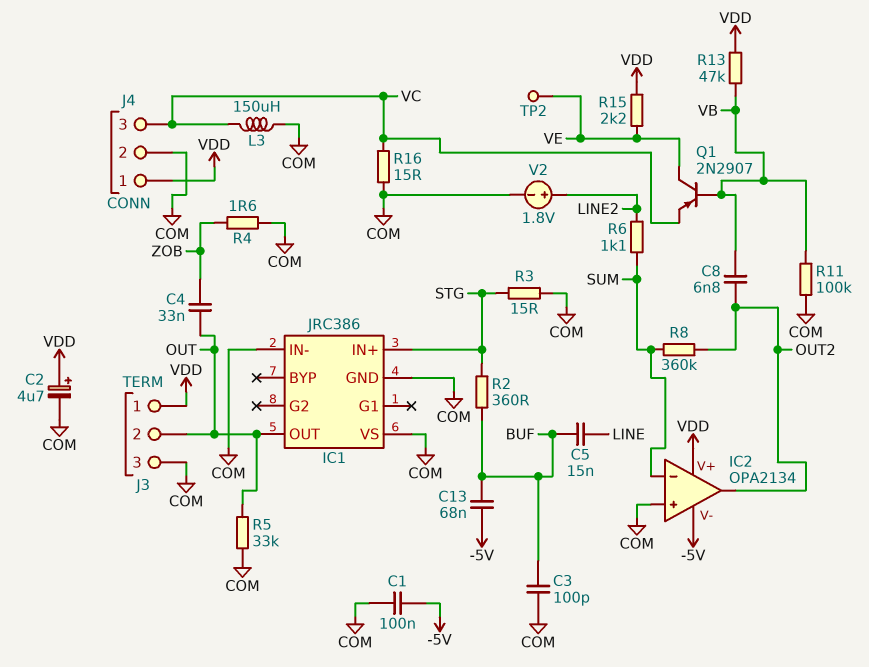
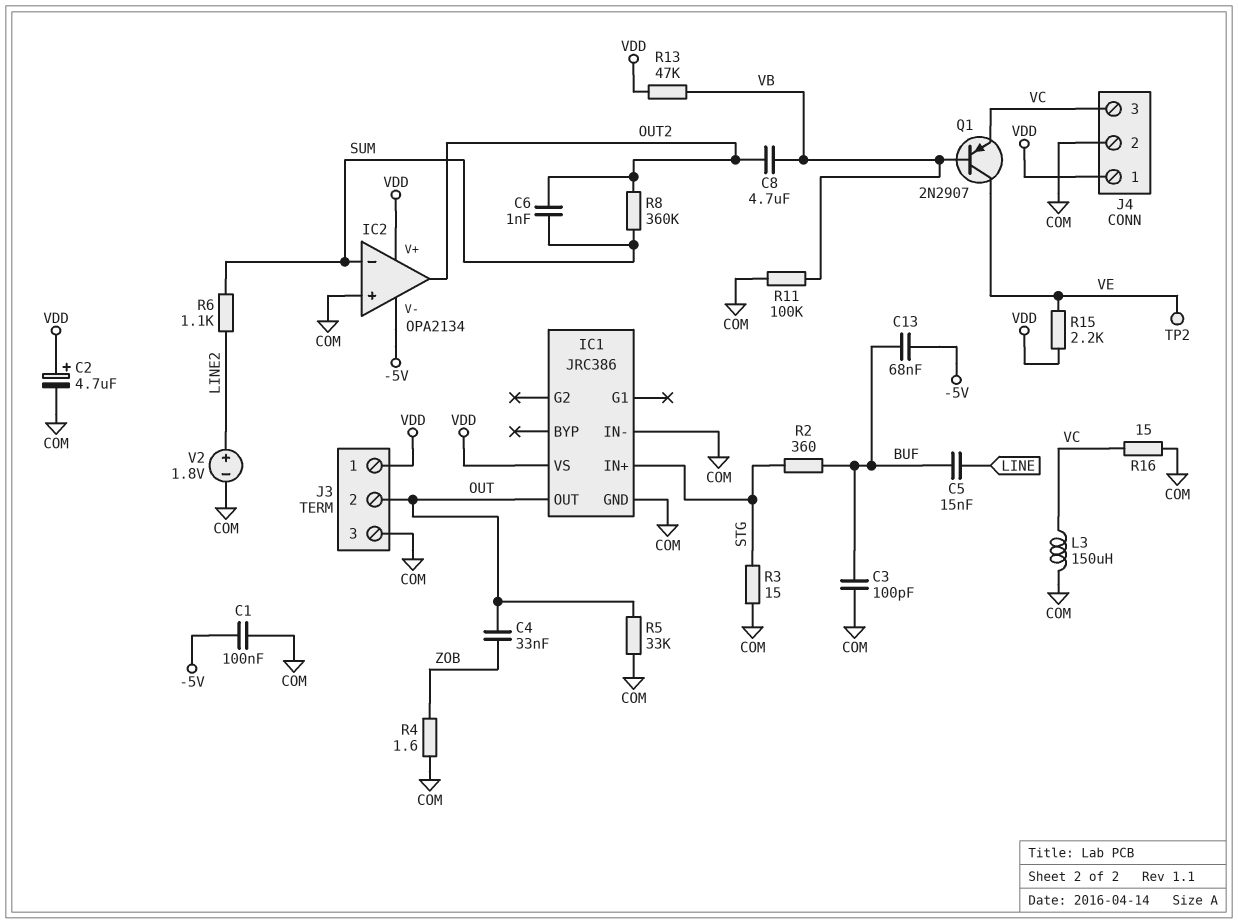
C6: none -> 1nF (OUT2, SUM)
C8: 6.8nF (OUT2, VB) -> 4.7uF (OUT2, VB)
IC1 pin VS: COM -> VDD

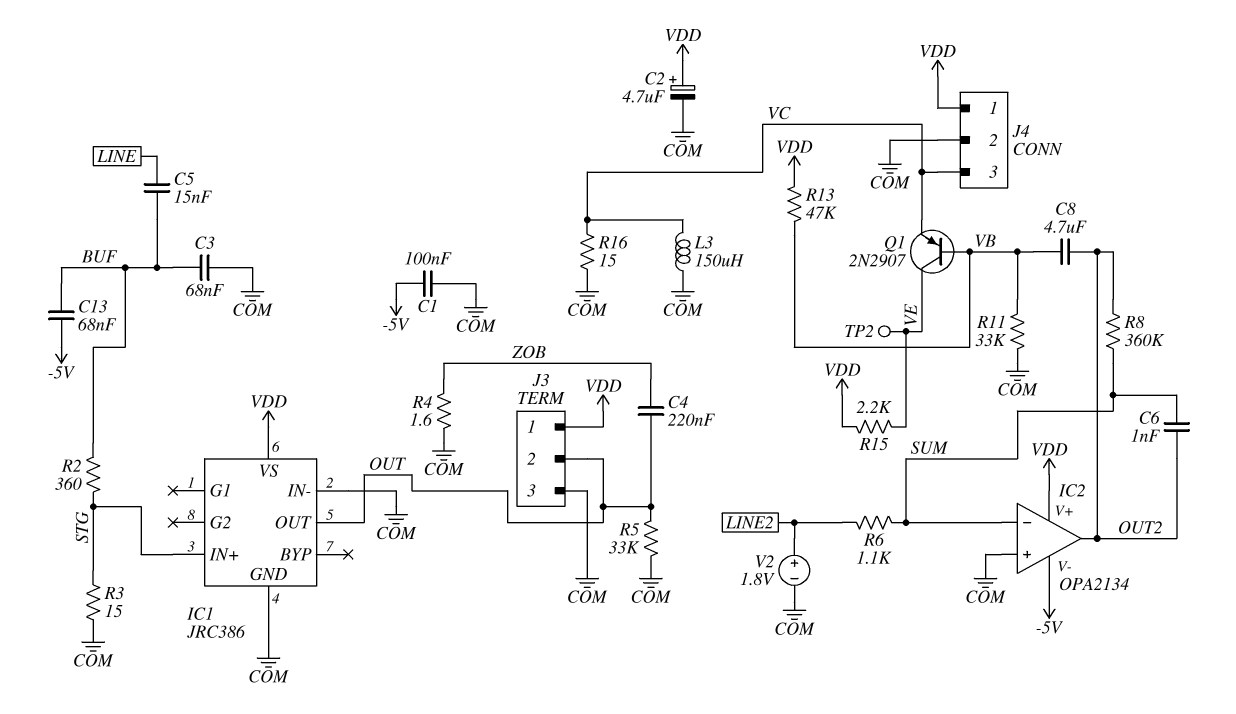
C3: 100pF (BUF, COM) -> 68nF (BUF, COM)
C4: 33nF (OUT, ZOB) -> 220nF (OUT, ZOB)
R11: 100k (COM, VB) -> 33k (COM, VB)

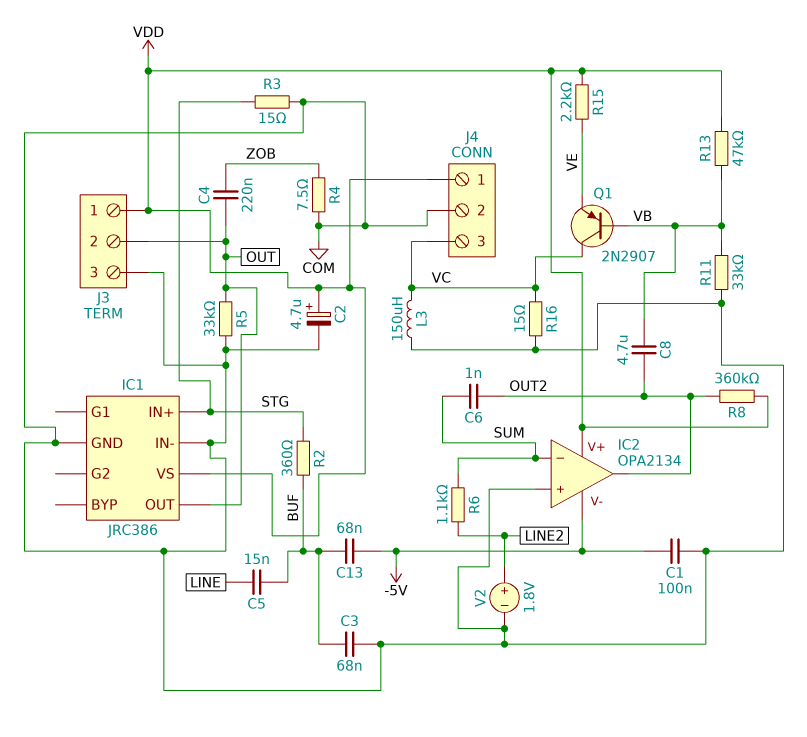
Q1: PNP 2N2907 (B VB, C VE, E VC) -> PNP 2N2907 (B VB, C VC, E VE)
R4: 1.6 (COM, ZOB) -> 7.5 (COM, ZOB)
R8: 360k (OUT2, SUM) -> 360k (OUT2, VDD)
TP2: test point (VE) -> none

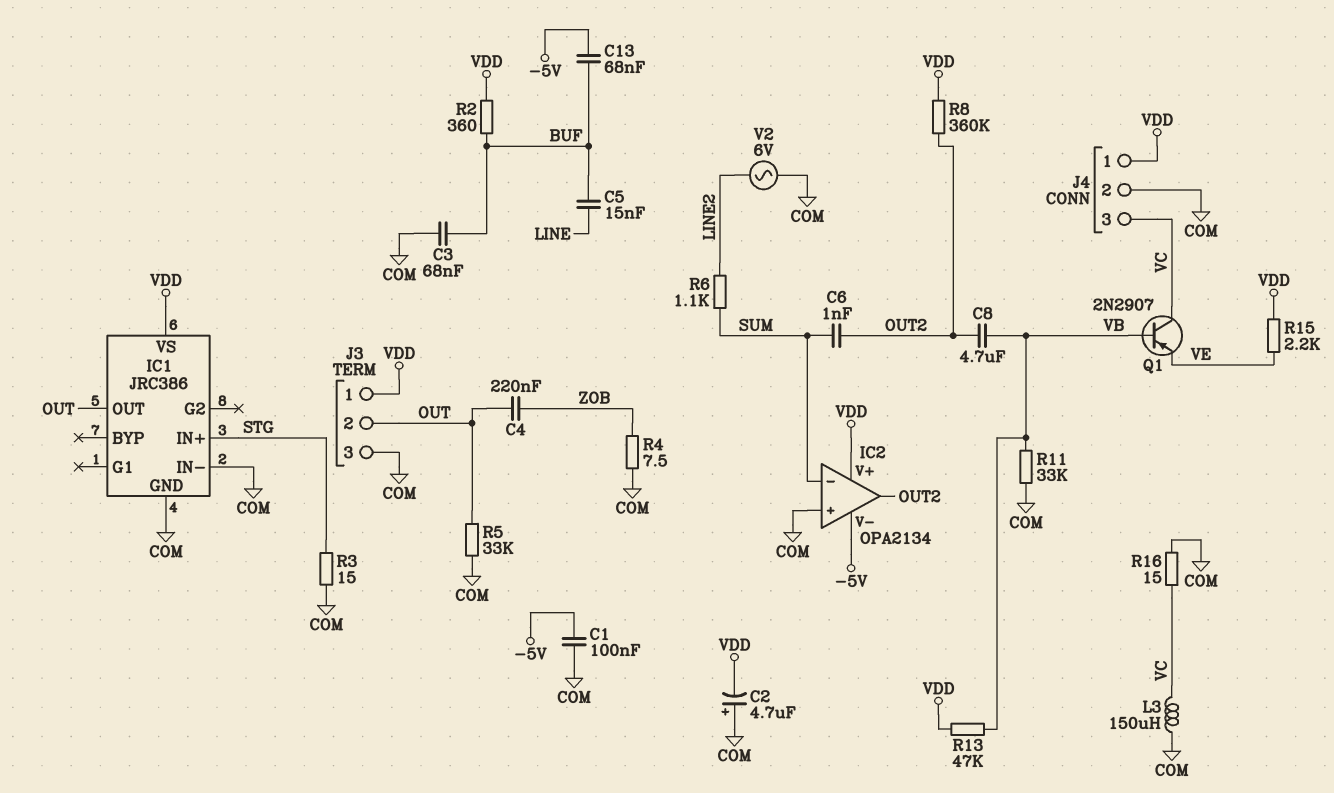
C2: 4.7uF (plus VDD, minus COM) -> 4.7uF (plus COM, minus VDD)
R2: 360 (BUF, STG) -> 360 (BUF, VDD)
V2: 1.8V (plus LINE2, minus COM) -> AC 6V (COM, LINE2)

